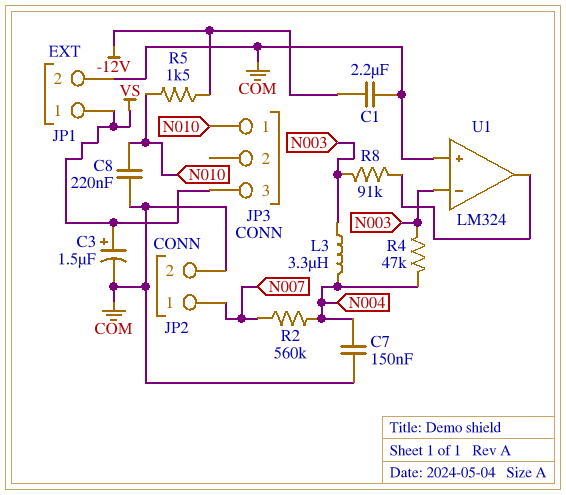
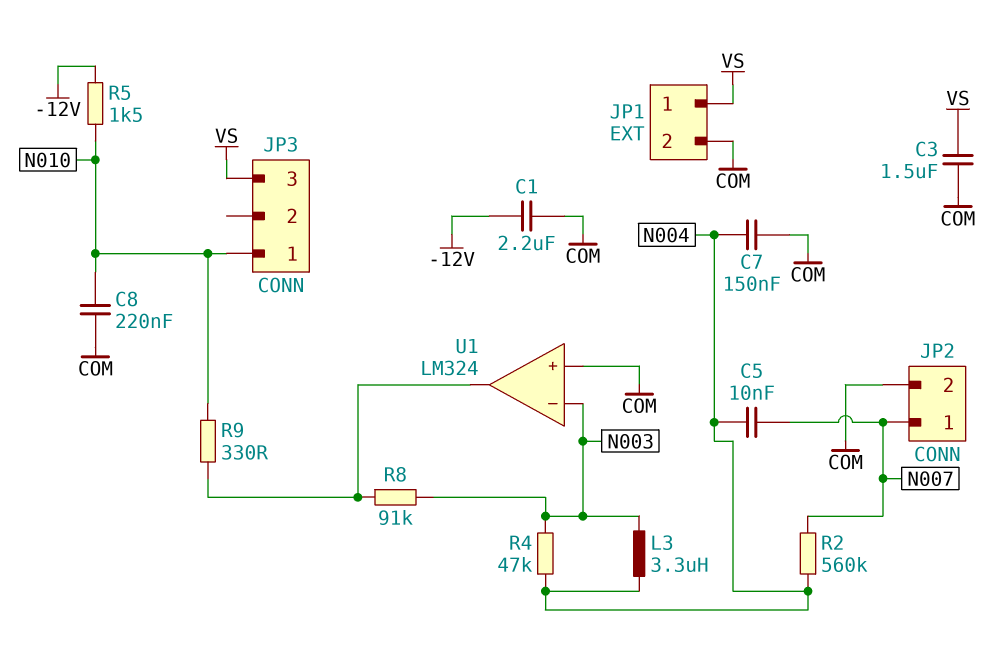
C3: 1.5uF (plus VS, minus COM) -> 1.5uF (COM, VS)
C5: none -> 10nF (N004, N007)
R9: none -> 330 (N010, U1/out)

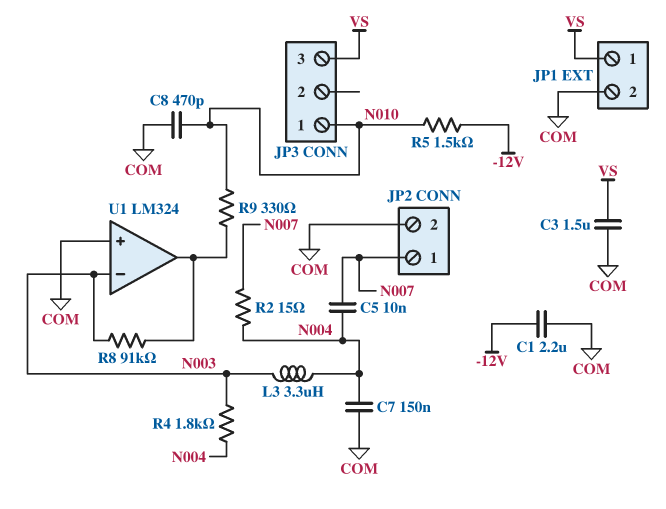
C8: 220nF (COM, N010) -> 470pF (COM, N010)
R2: 560k (N004, N007) -> 15 (N004, N007)
R4: 47k (N003, N004) -> 1.8k (N003, N004)

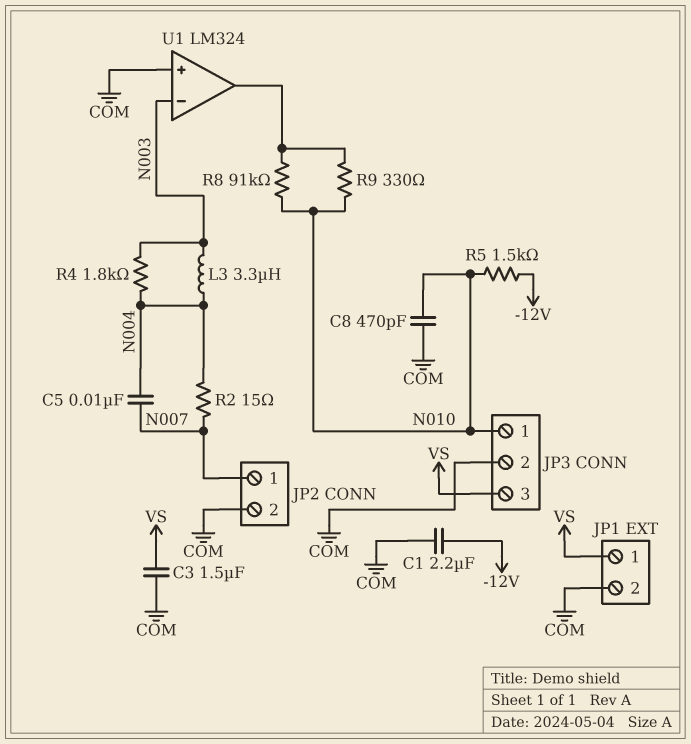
C7: 150nF (COM, N004) -> none
JP3 pin 2: none -> COM
R8: 91k (N003, U1/out) -> 91k (N010, U1/out)

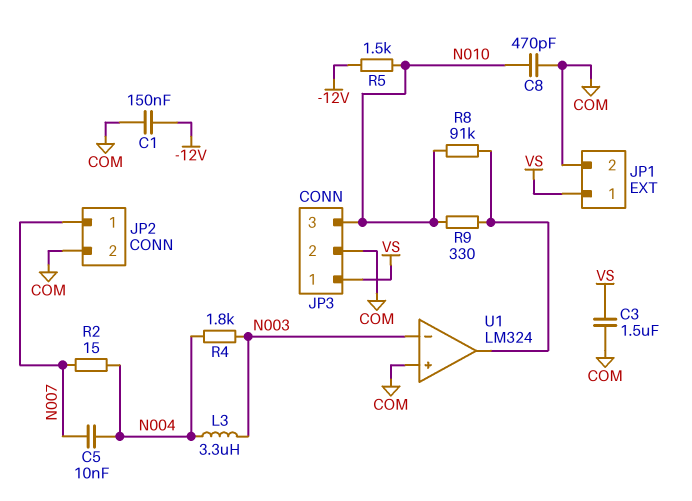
C1: 2.2uF (-12V, COM) -> 150nF (-12V, COM)
JP3 pin 1: N010 -> VS
JP3 pin 3: VS -> N010

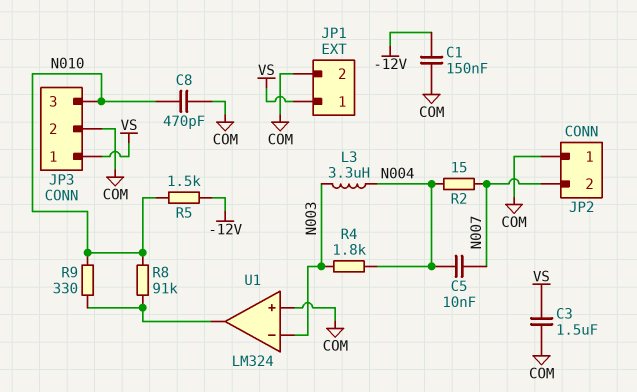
JP2 pin 1: N007 -> COM
JP2 pin 2: COM -> N007

